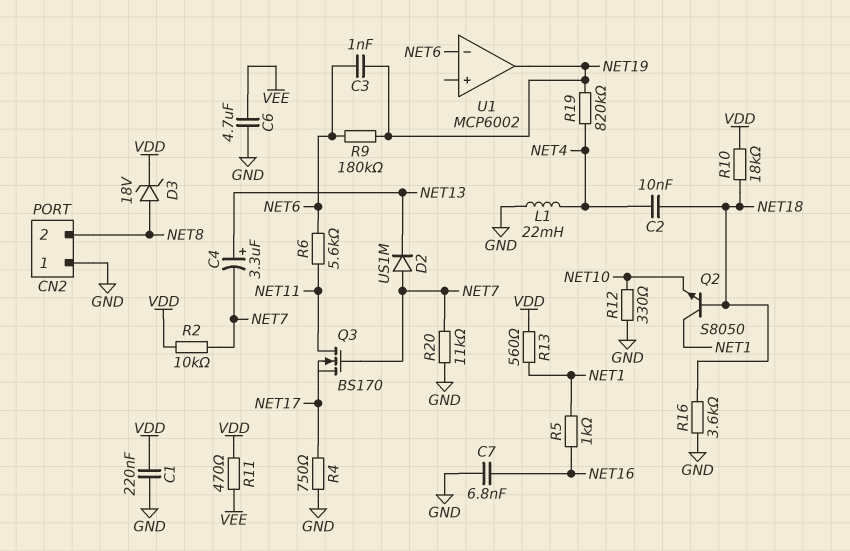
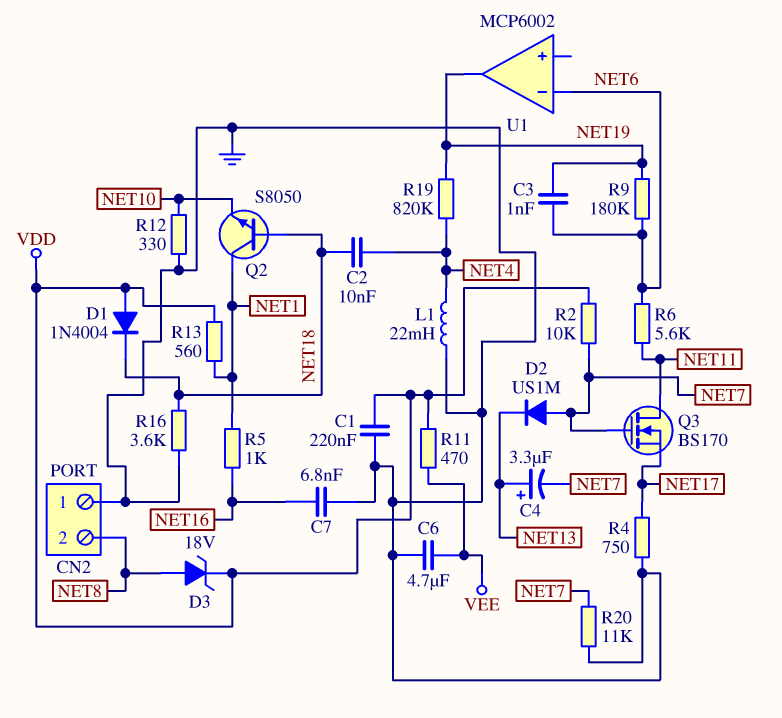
D1: none -> diode 1N4004 (A VDD, K NET18)
R10: 18k (NET18, VDD) -> none

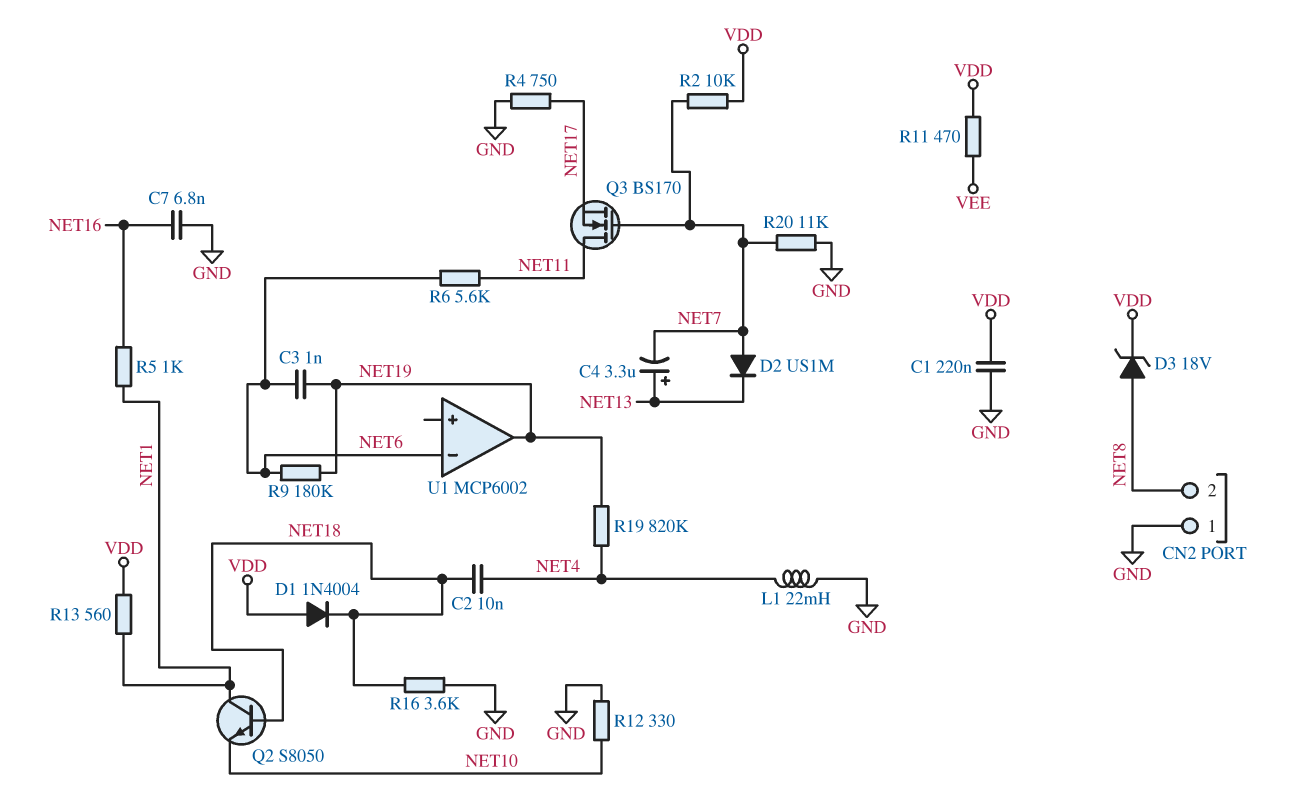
C6: 4.7uF (GND, VEE) -> none

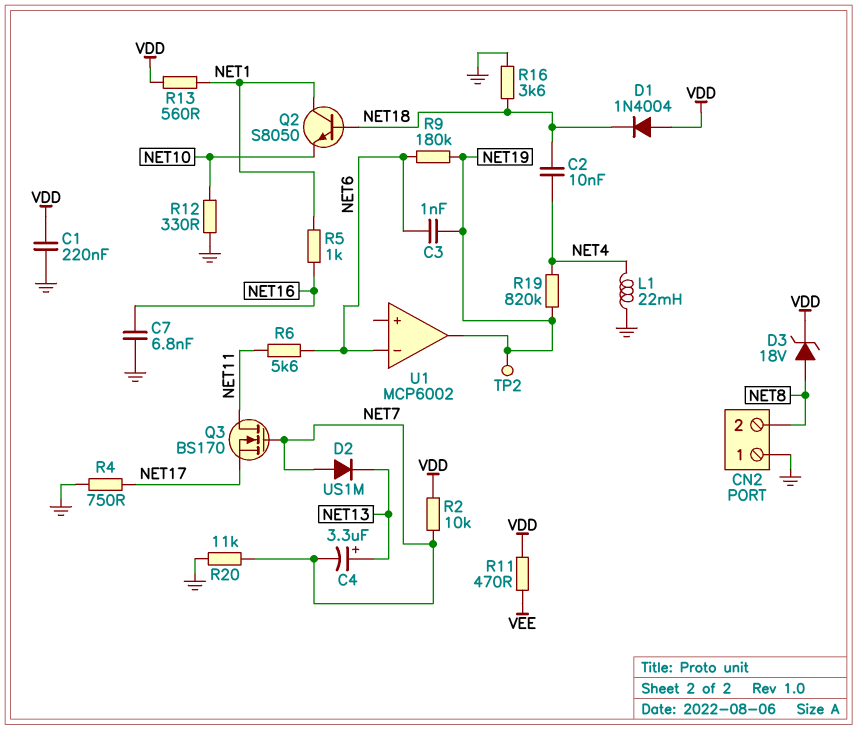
TP2: none -> test point (NET19)

